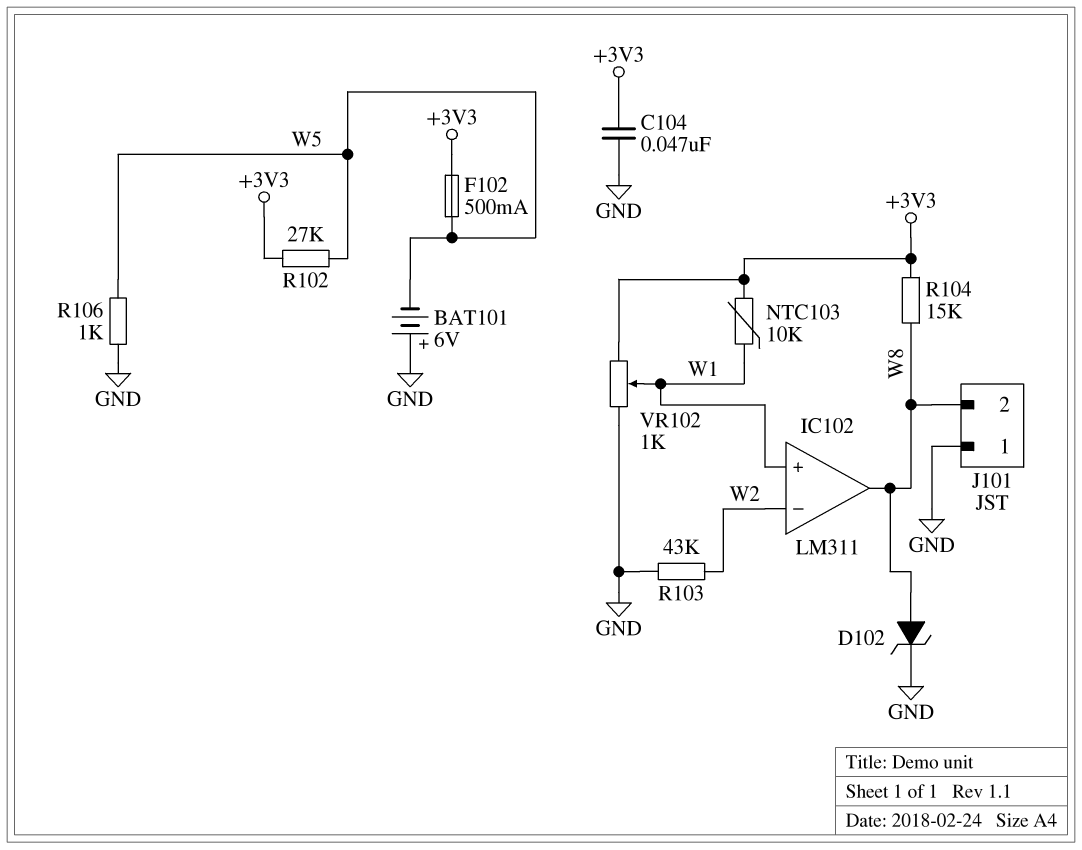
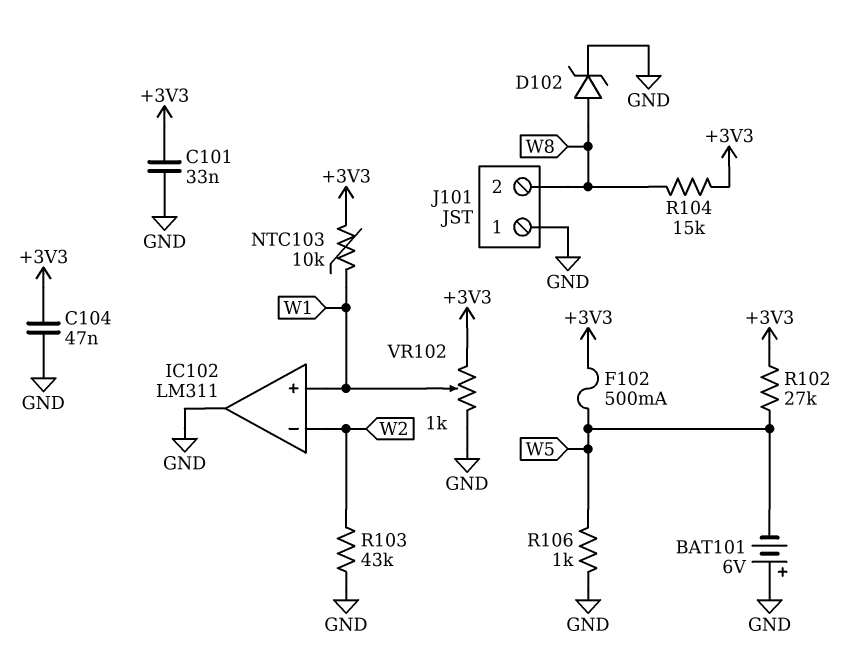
C101: none -> 33nF (+3V3, GND)
IC102 pin out: W8 -> GND

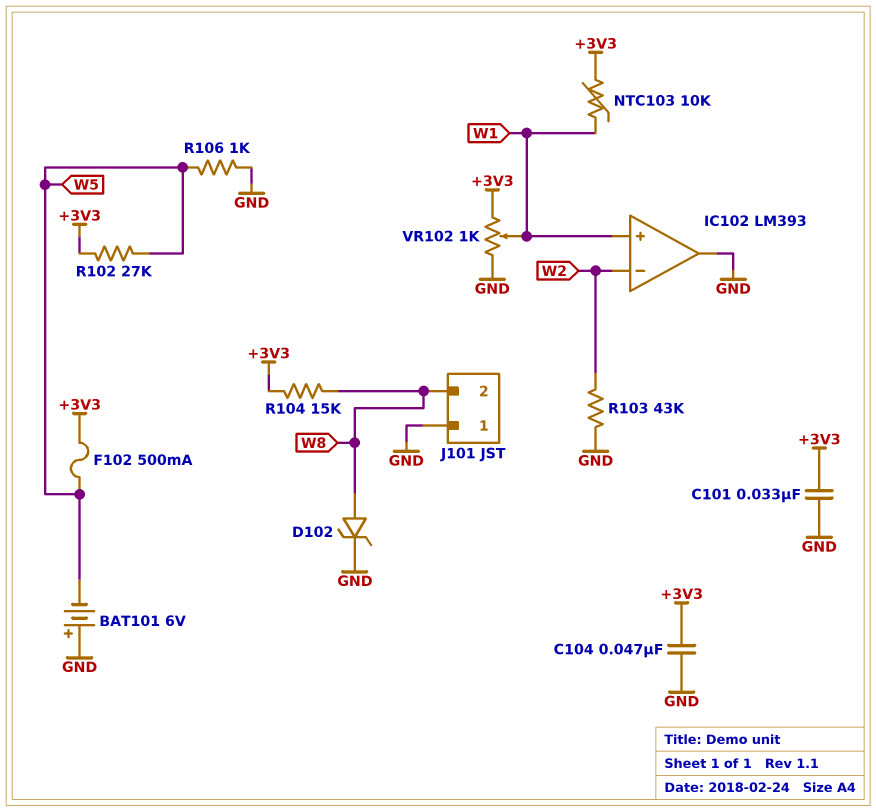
IC102: LM311 -> LM393

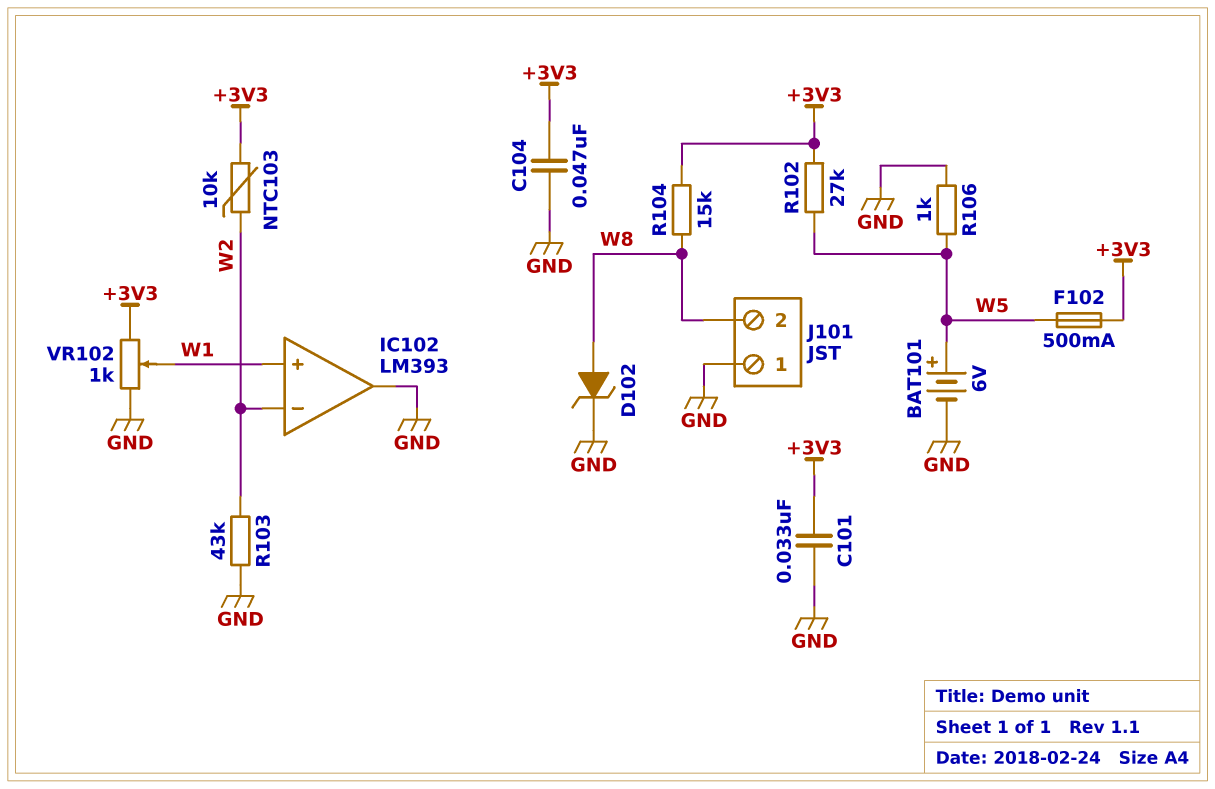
BAT101: 6V (plus GND, minus W5) -> 6V (plus W5, minus GND)
NTC103: 10k (+3V3, W1) -> 10k (+3V3, W2)

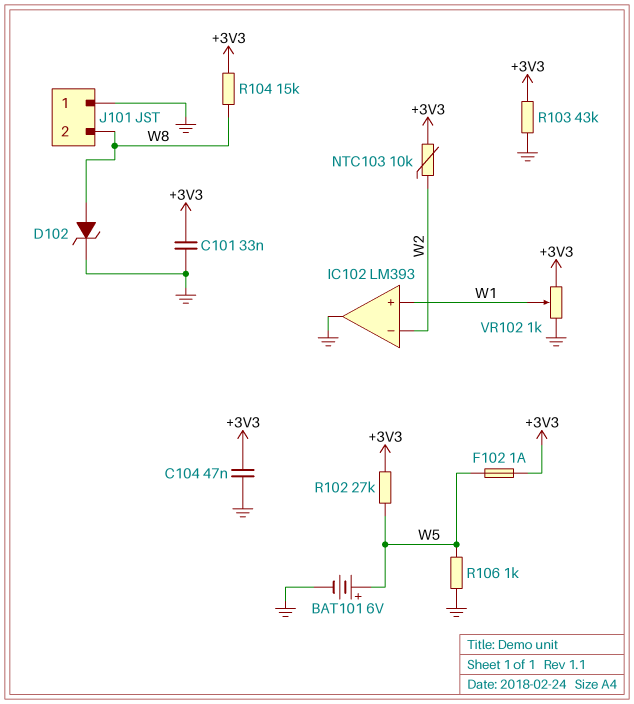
F102: 500mA (+3V3, W5) -> 1A (+3V3, W5)
R103: 43k (GND, W2) -> 43k (+3V3, GND)

